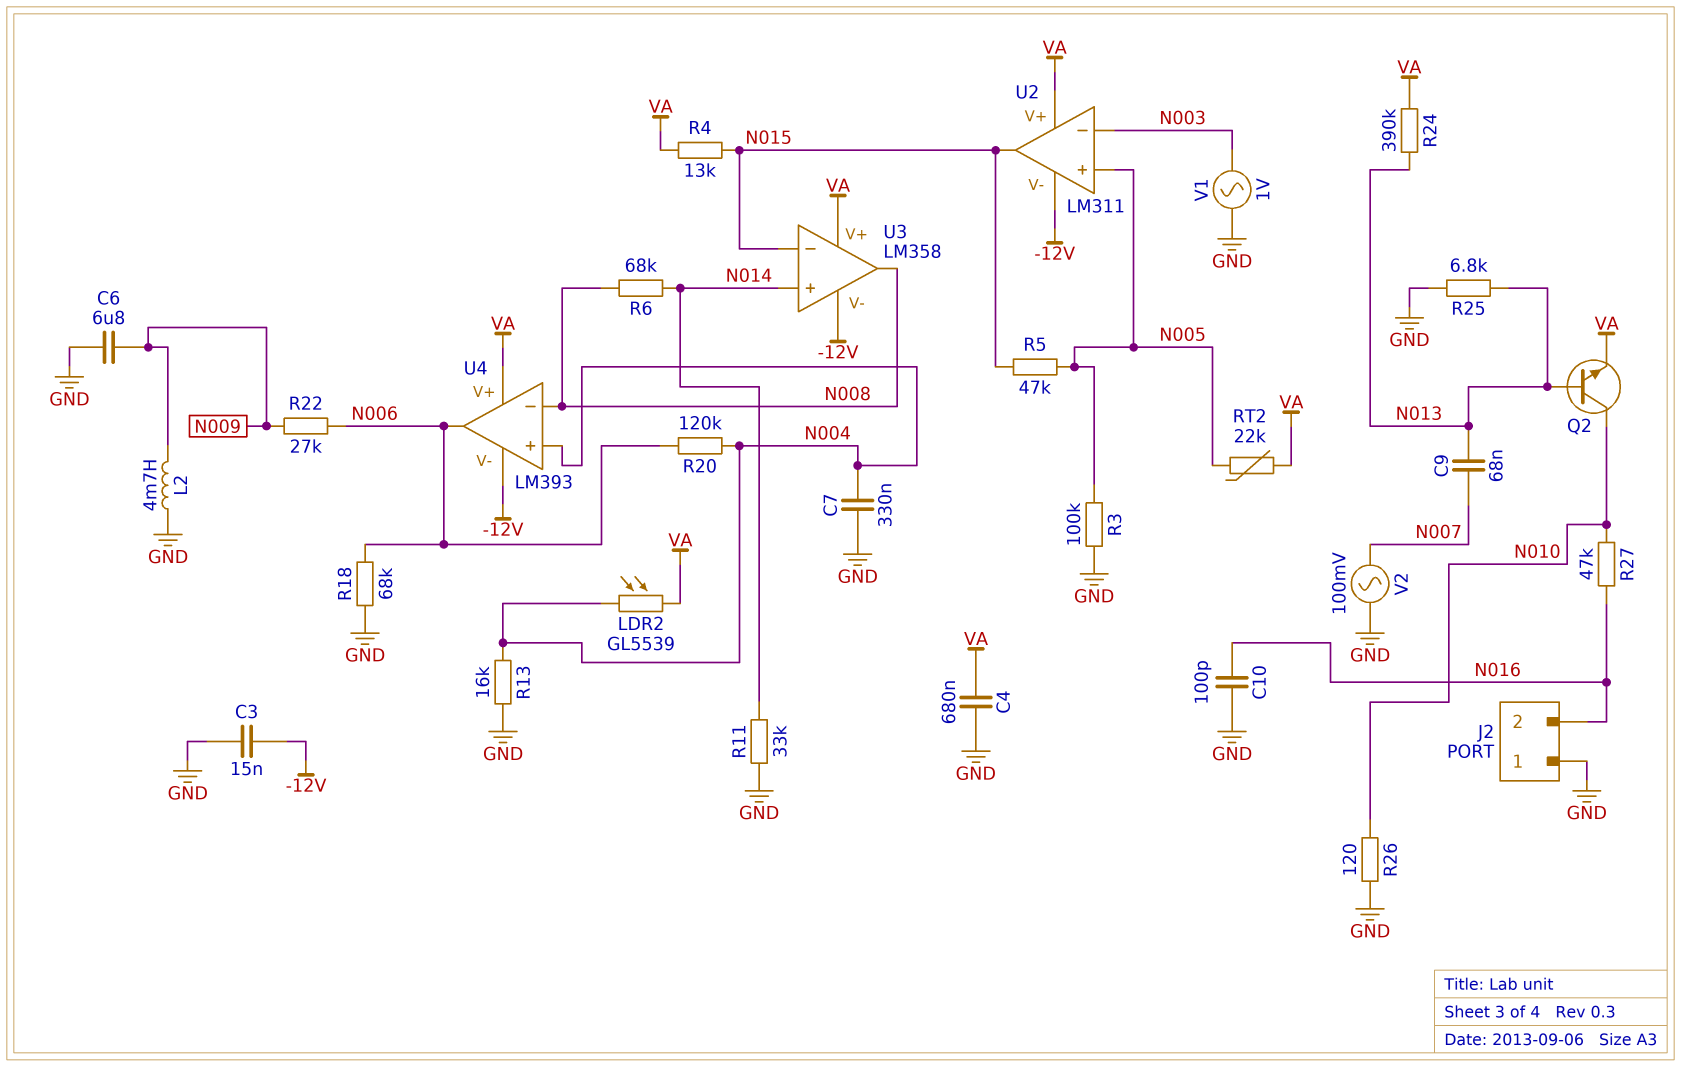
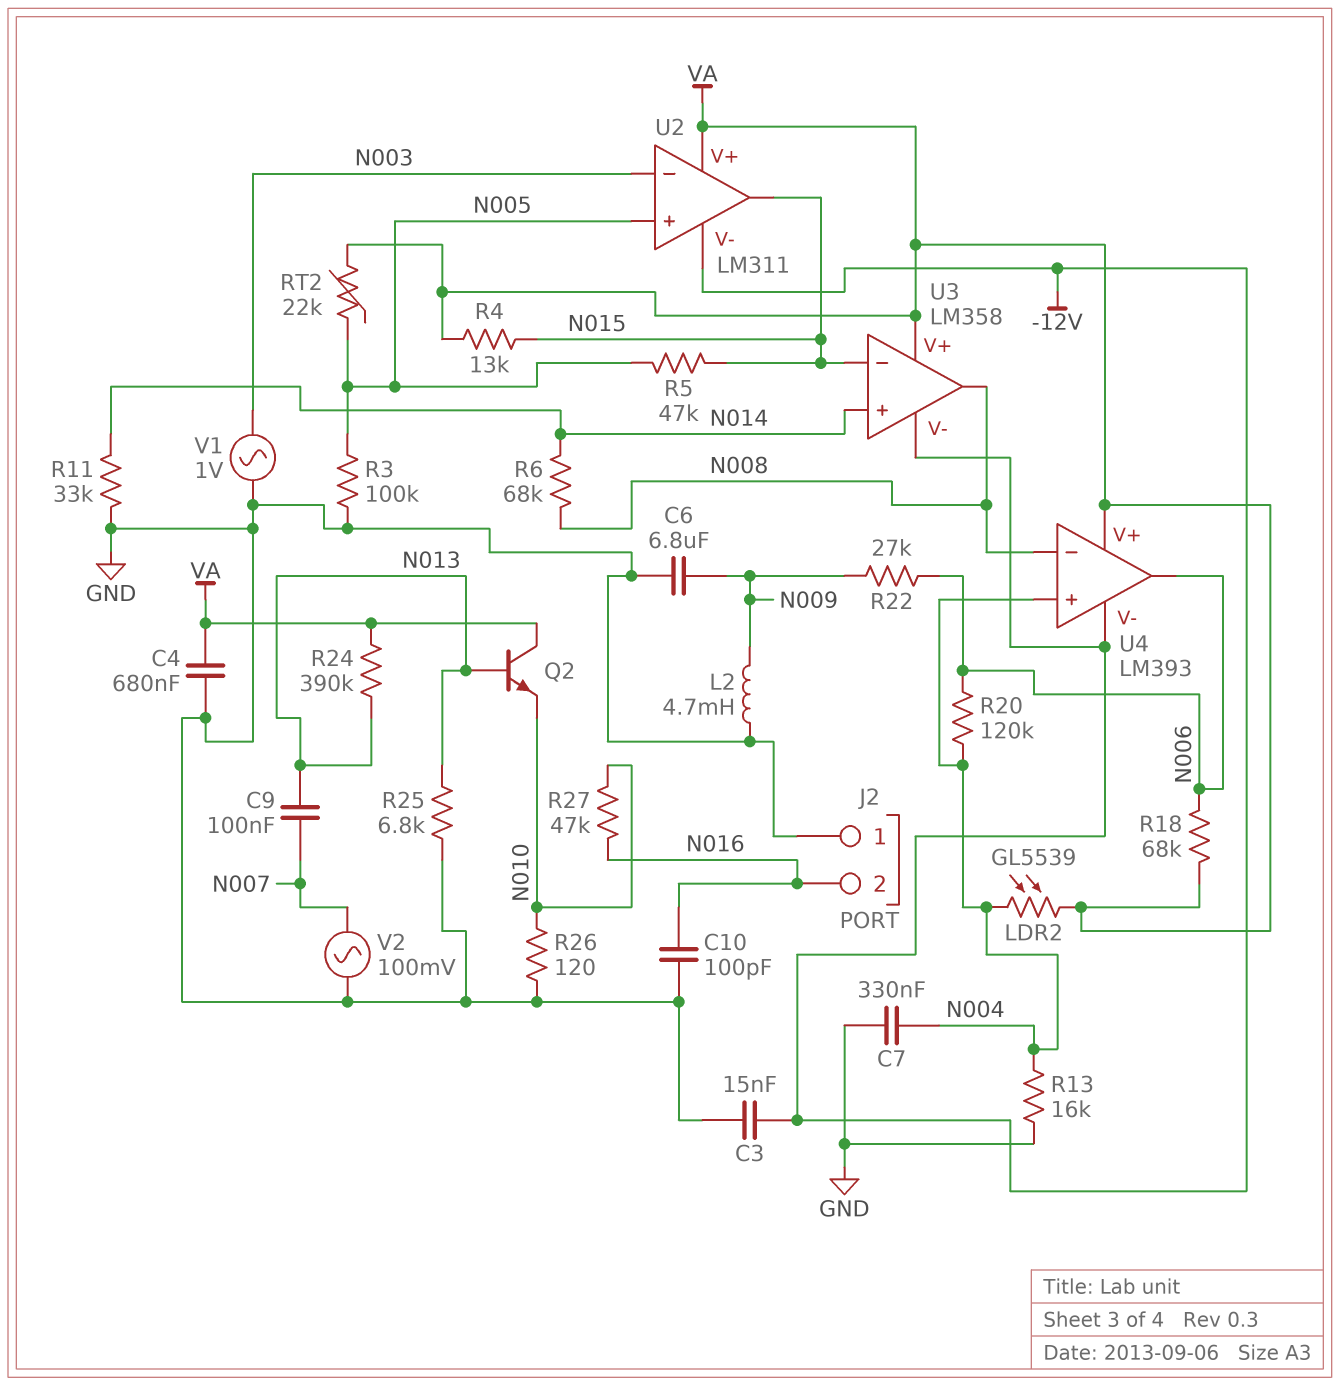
C9: 68nF (N007, N013) -> 100nF (N007, N013)
Q2: NPN (B N013, C N010, E VA) -> NPN (B N013, C VA, E N010)
R18: 68k (GND, N006) -> 68k (N006, VA)

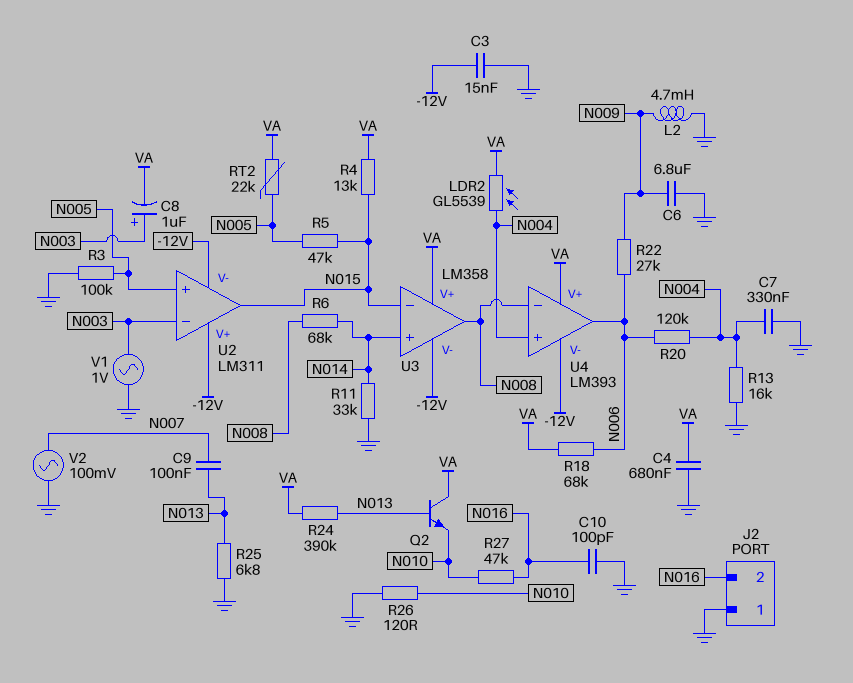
C8: none -> 1uF (plus N003, minus VA)
U2 pin V+: VA -> -12V

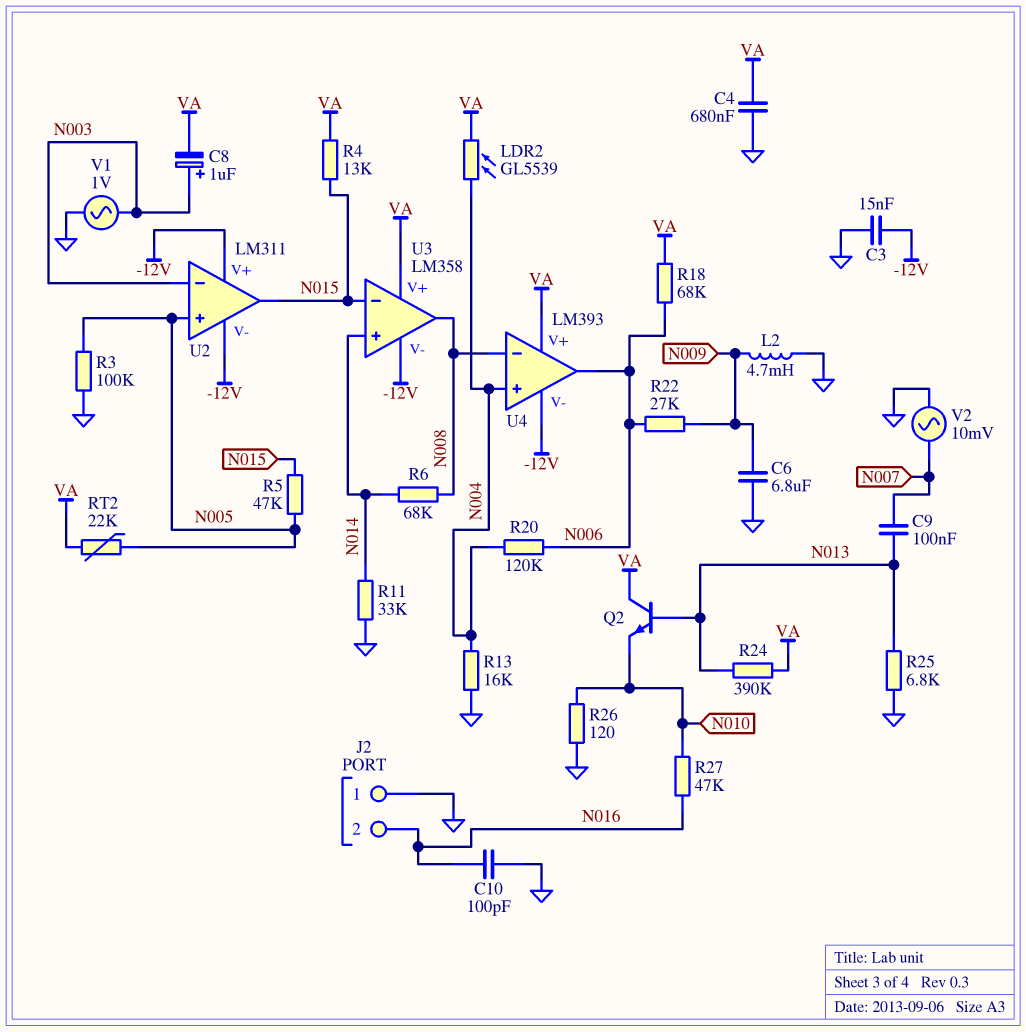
C7: 330nF (GND, N004) -> none
V2: AC 100mV (GND, N007) -> AC 10mV (GND, N007)

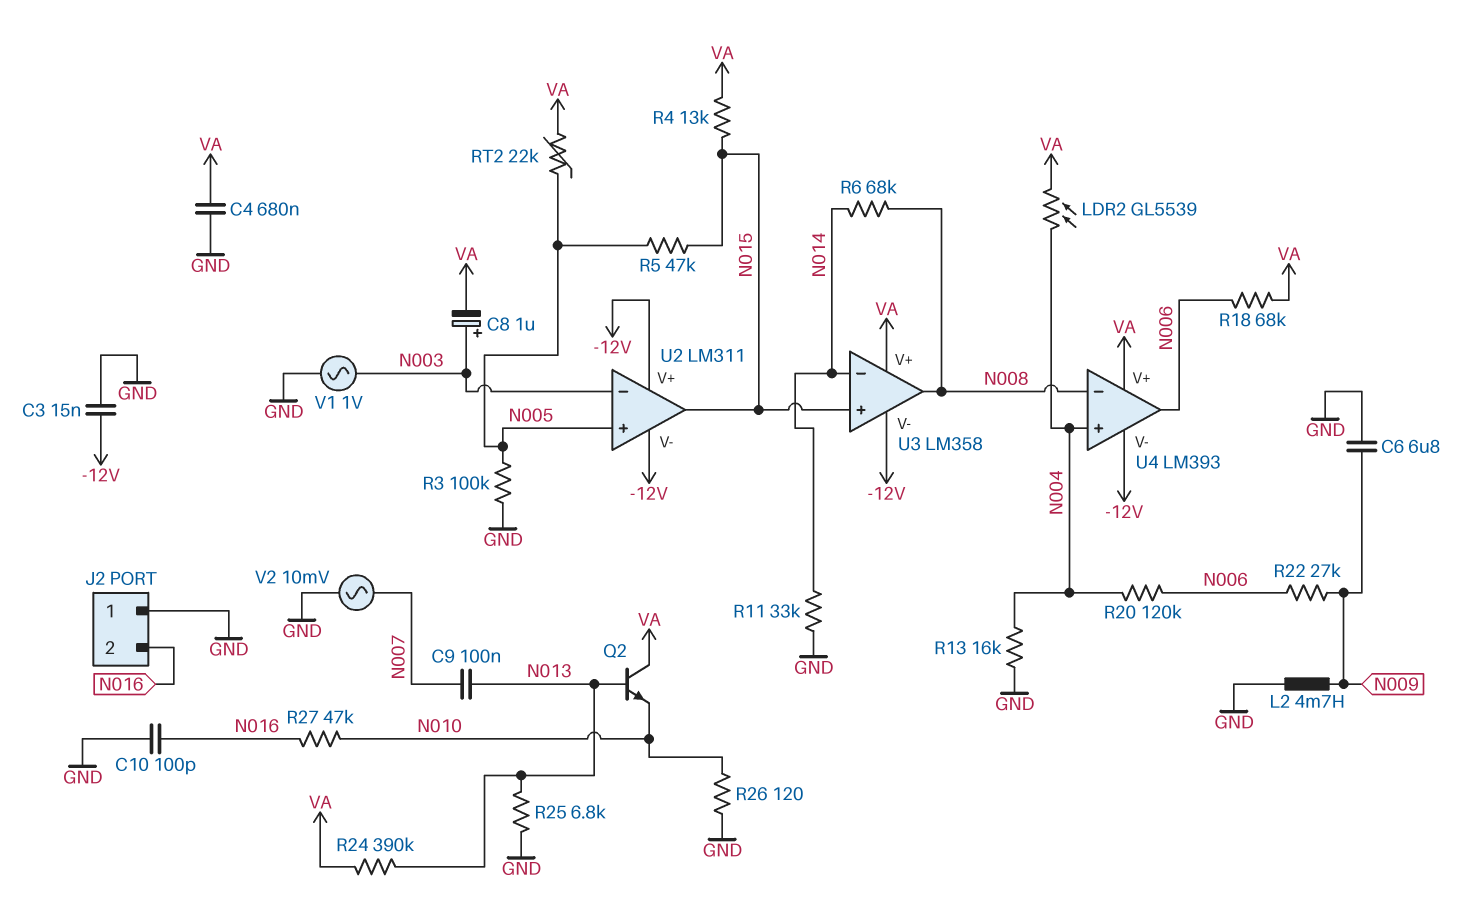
U3 pin in+: N014 -> N015
U3 pin in-: N015 -> N014

